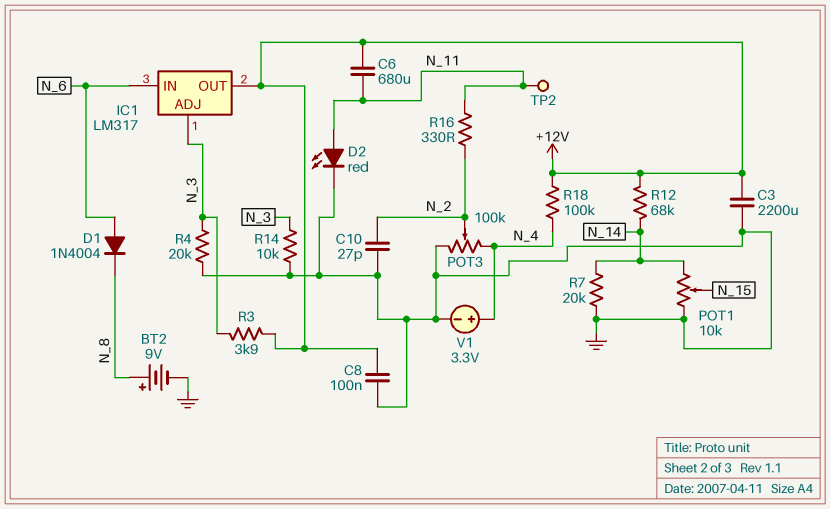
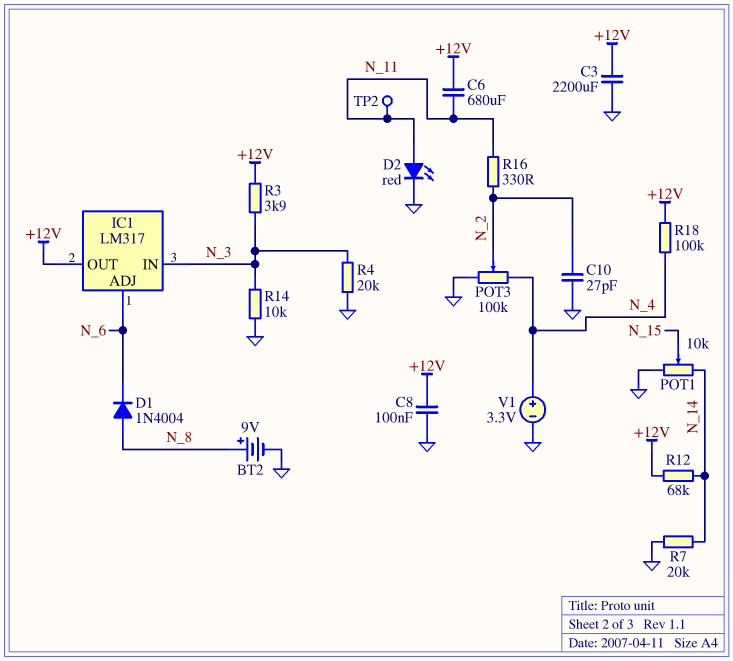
D1: diode 1N4004 (A N_6, K N_8) -> diode 1N4004 (A N_8, K N_6)
IC1 pin ADJ: N_3 -> N_6
IC1 pin IN: N_6 -> N_3

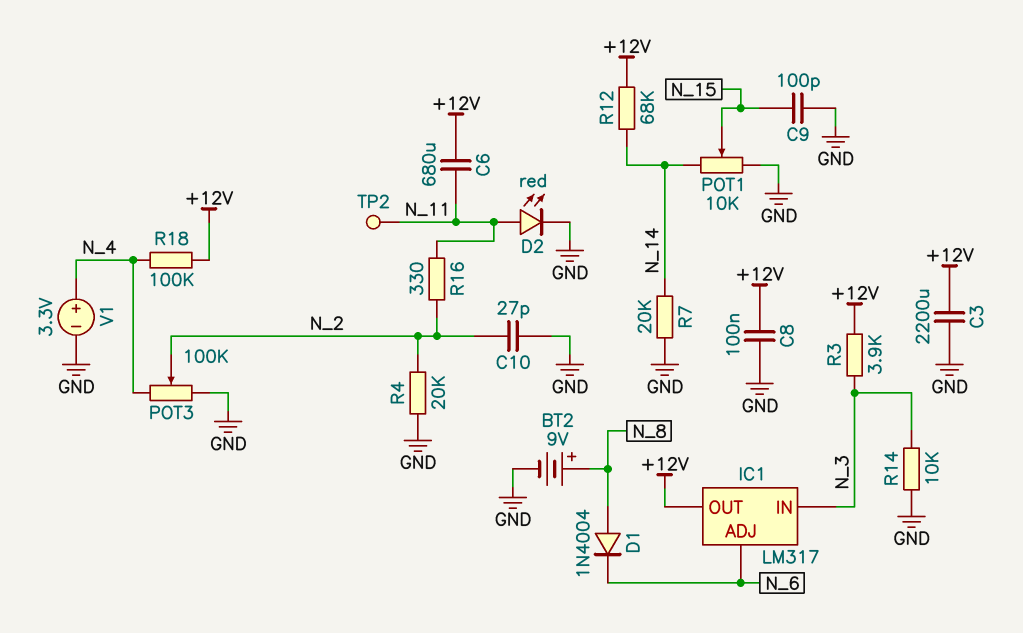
C9: none -> 100pF (GND, N_15)
R4: 20k (GND, N_3) -> 20k (GND, N_2)

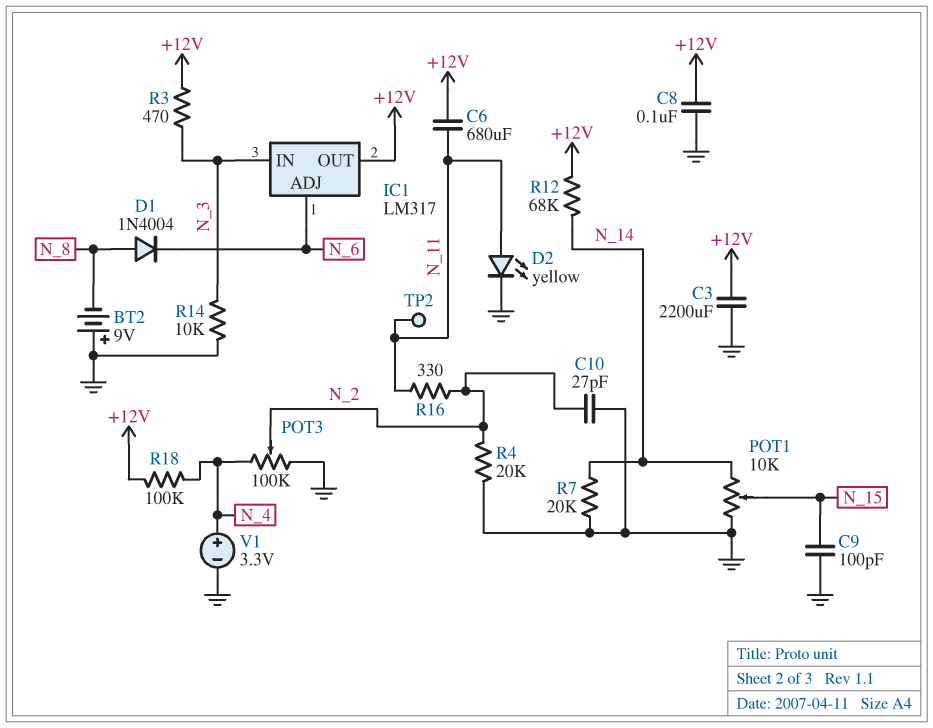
BT2: 9V (plus N_8, minus GND) -> 9V (plus GND, minus N_8)
D2: LED red (A N_11, K GND) -> LED yellow (A N_11, K GND)
R3: 3.9k (+12V, N_3) -> 470 (+12V, N_3)

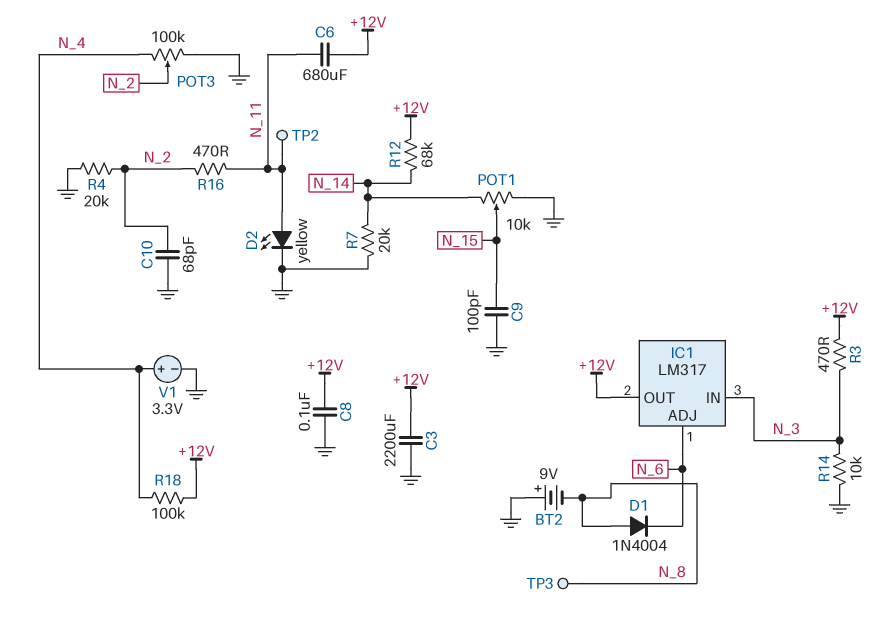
C10: 27pF (GND, N_2) -> 68pF (GND, N_2)
R16: 330 (N_2, N_11) -> 470 (N_2, N_11)
TP3: none -> test point (N_8)

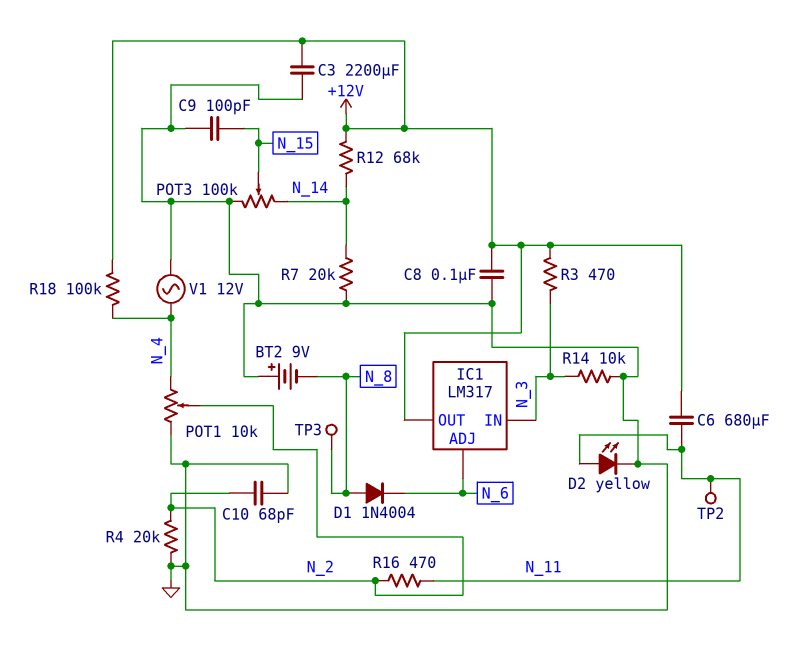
POT1: 10k (GND, N_14, wiper N_15) -> 10k (GND, N_4, wiper N_2)
POT3: 100k (GND, N_4, wiper N_2) -> 100k (GND, N_14, wiper N_15)
V1: 3.3V (plus N_4, minus GND) -> AC 12V (GND, N_4)

